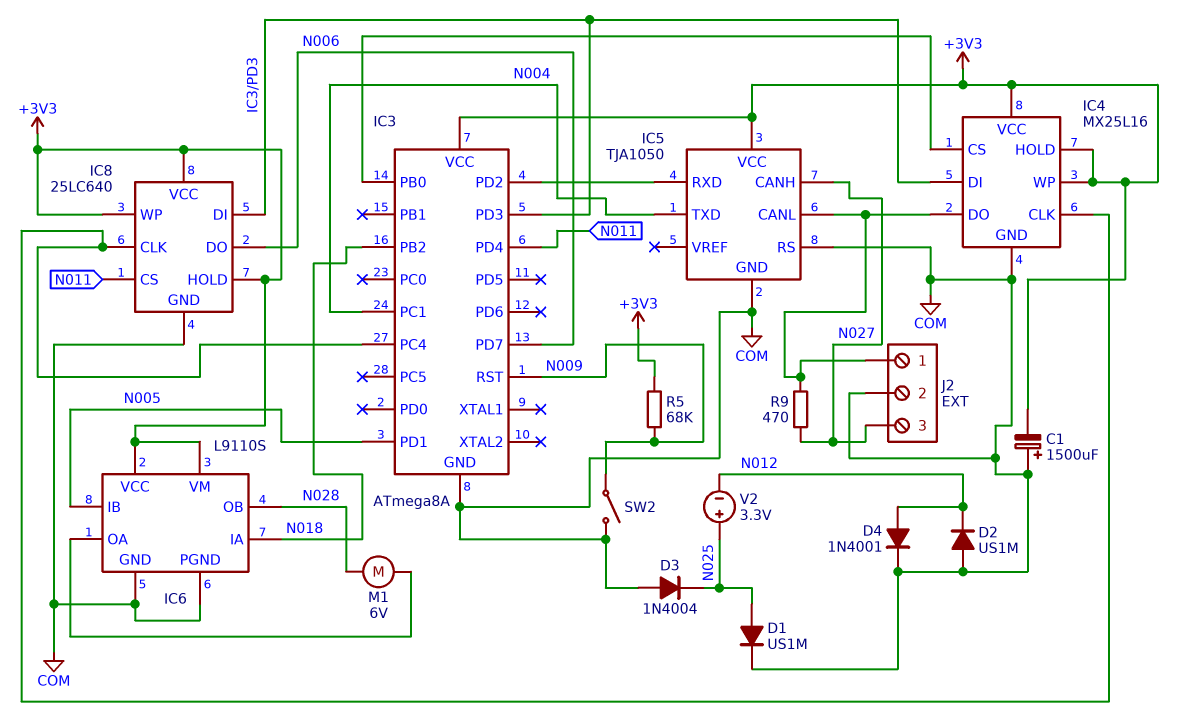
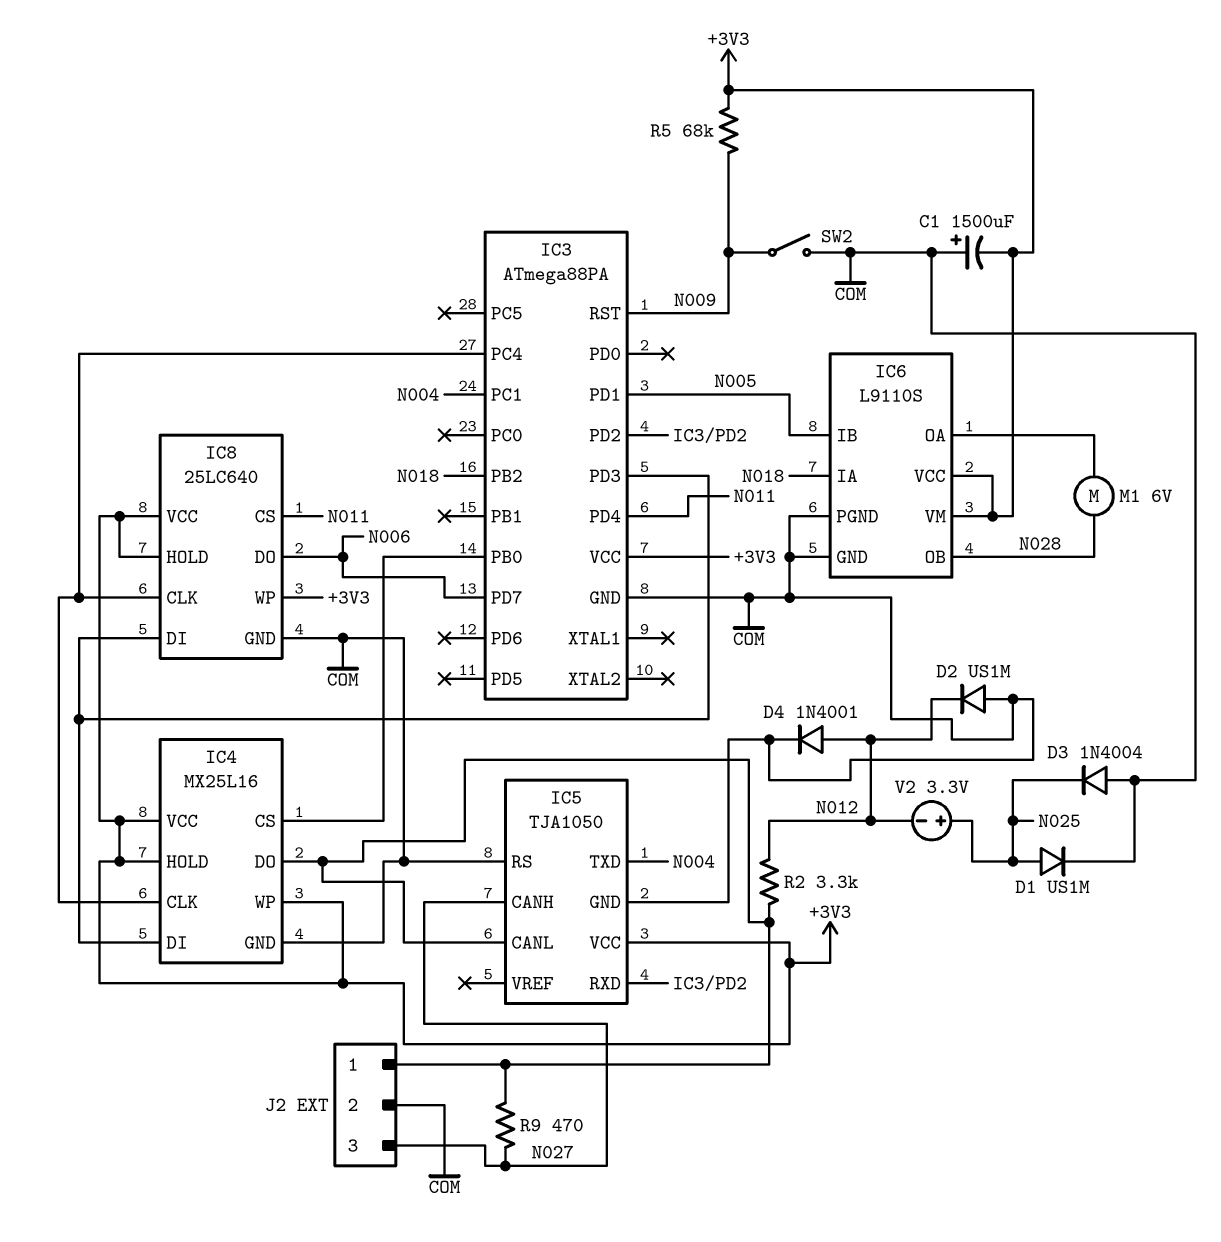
IC3: ATmega8A -> ATmega88PA
R2: none -> 3.3k (IC4/DO, N012)

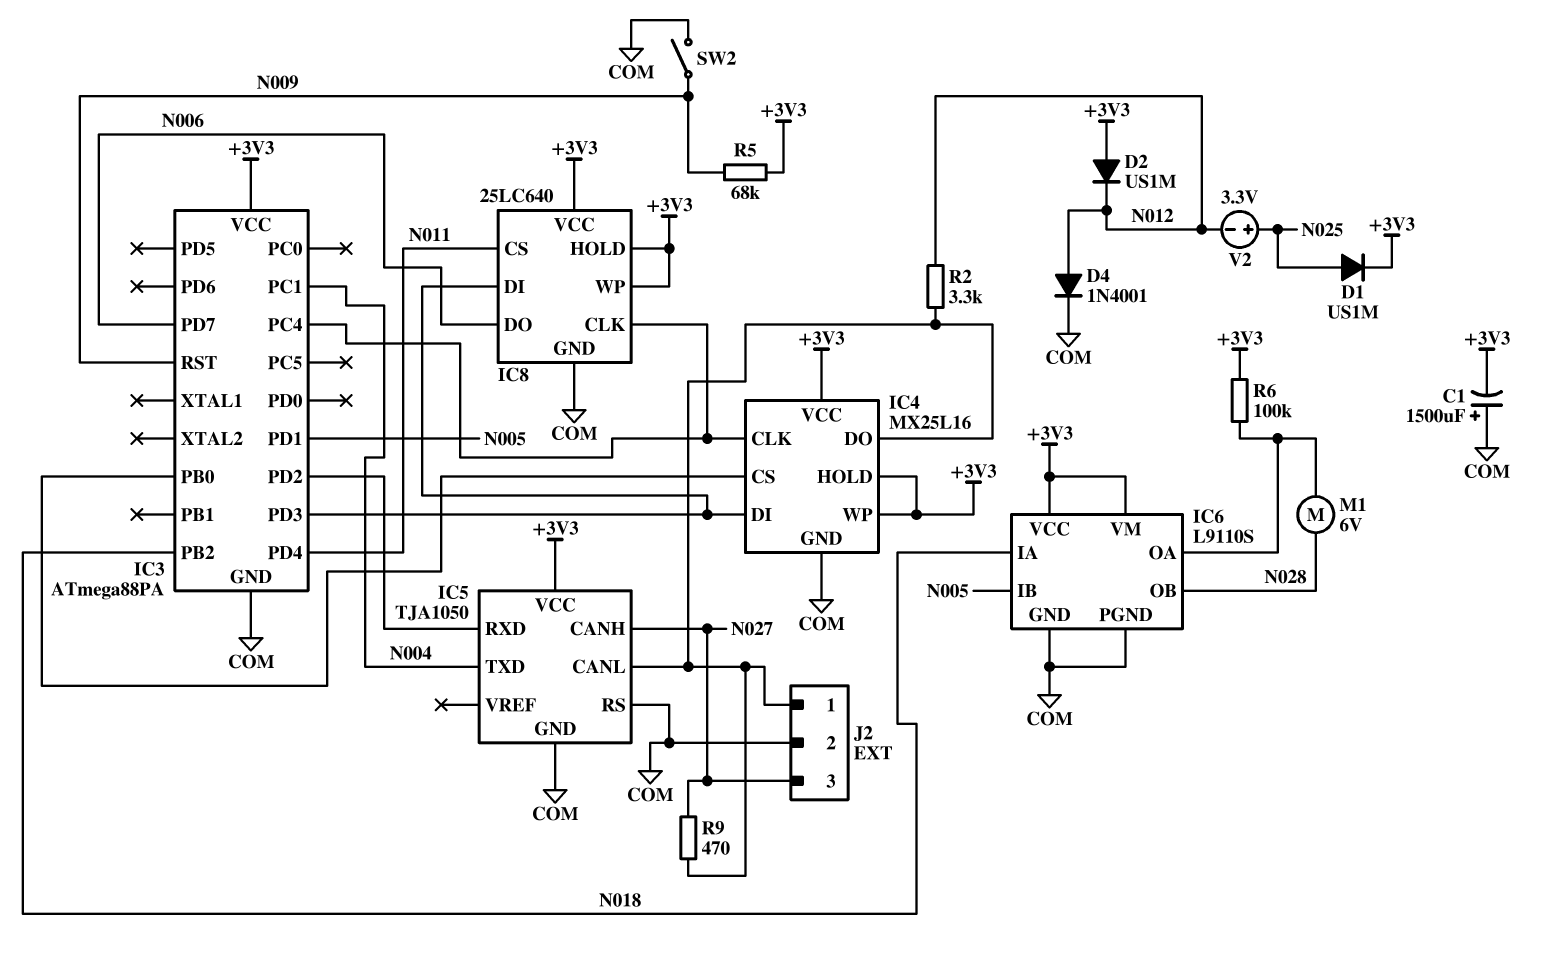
D1: diode US1M (A N025, K COM) -> diode US1M (A N025, K +3V3)
D2: diode US1M (A COM, K N012) -> diode US1M (A +3V3, K N012)
D3: diode 1N4004 (A COM, K N025) -> none
R6: none -> 100k (+3V3, IC6/OA)

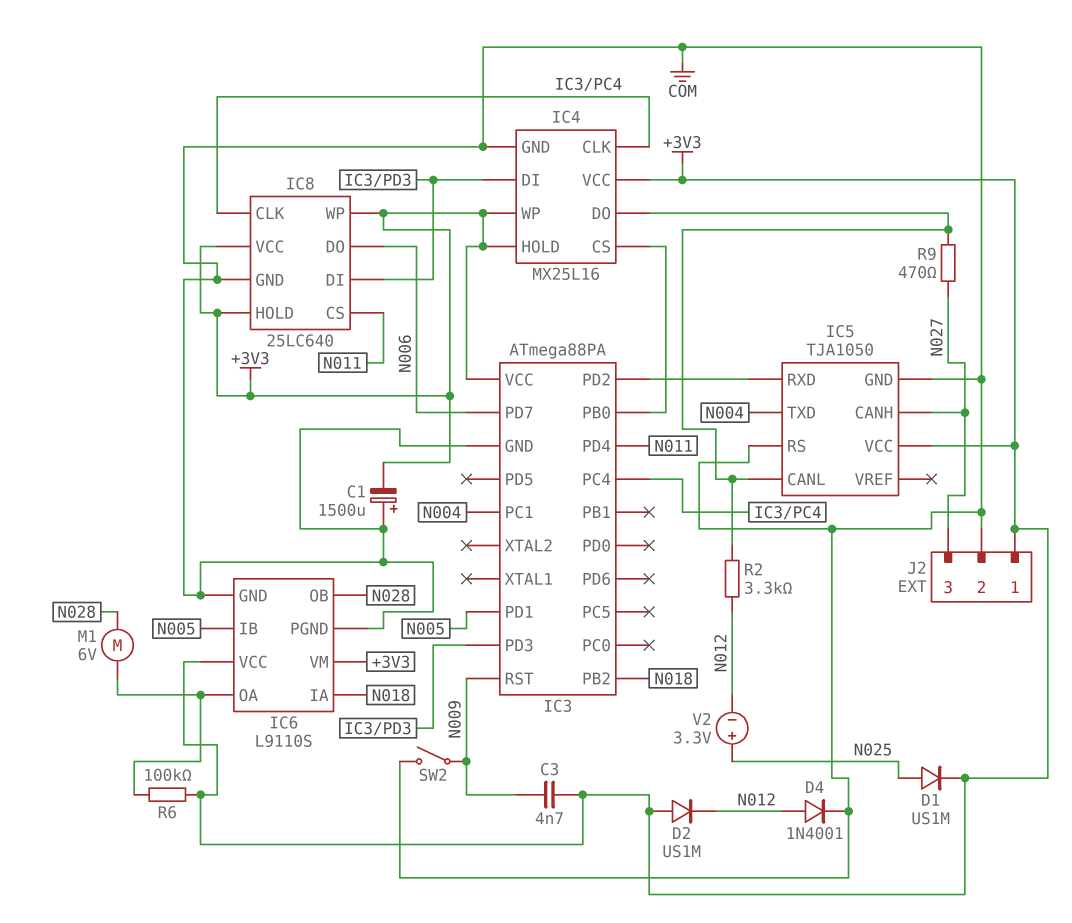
C3: none -> 4.7nF (+3V3, N009)
J2 pin 1: IC4/DO -> +3V3
R5: 68k (+3V3, N009) -> none

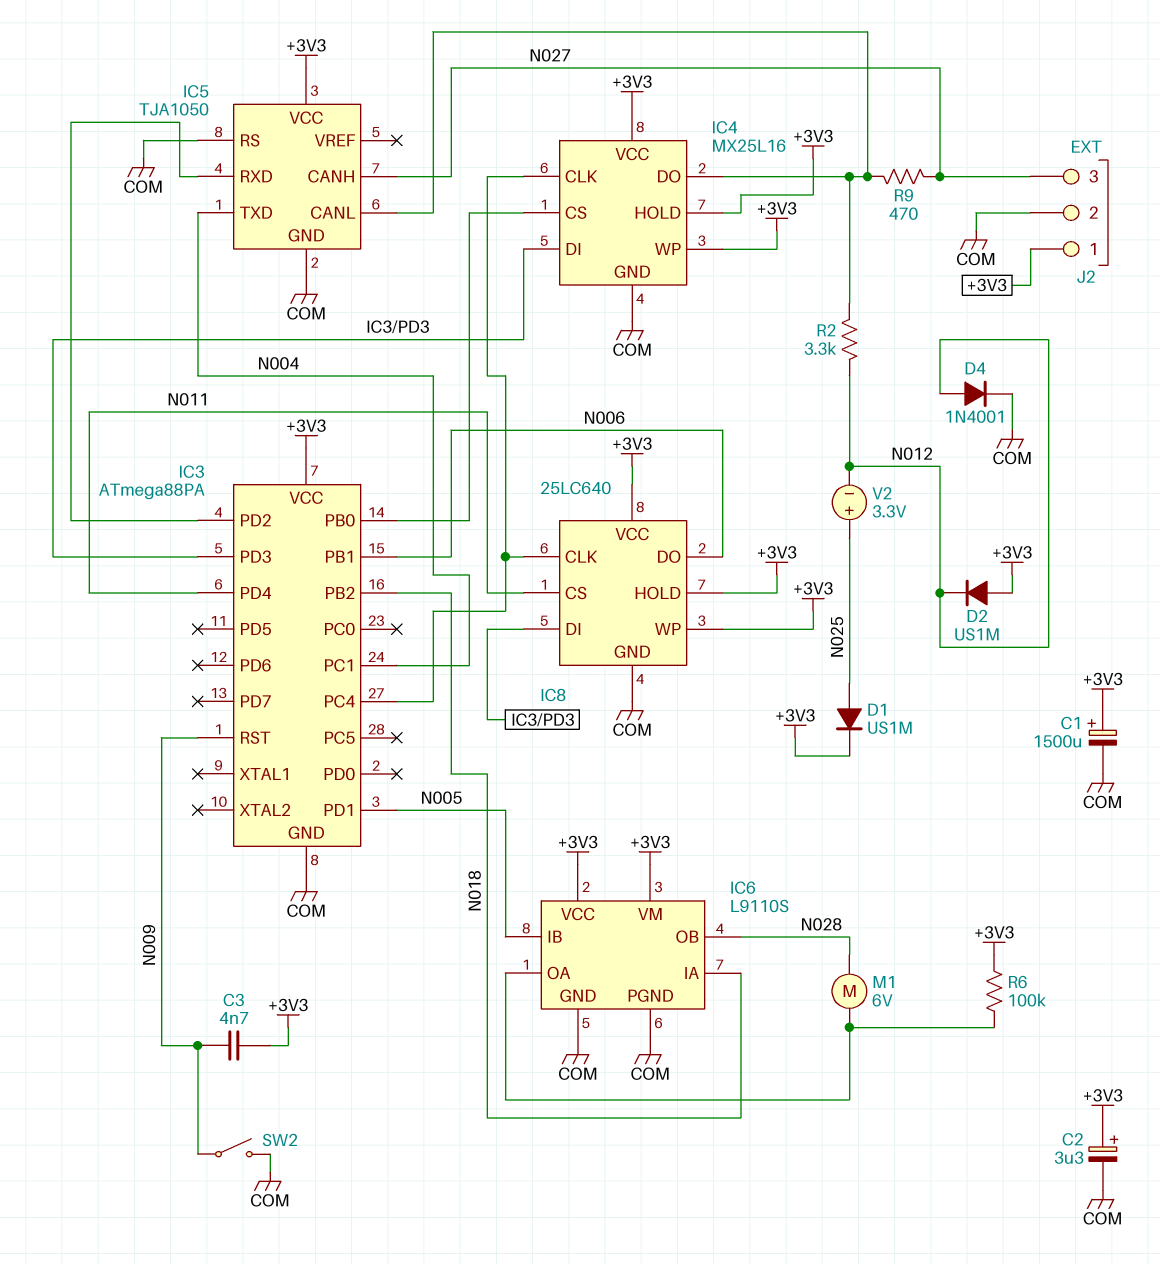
C1: 1500uF (plus COM, minus +3V3) -> 1500uF (plus +3V3, minus COM)
C2: none -> 3.3uF (plus +3V3, minus COM)
IC3 pin PB1: none -> N006
IC3 pin PD7: N006 -> none

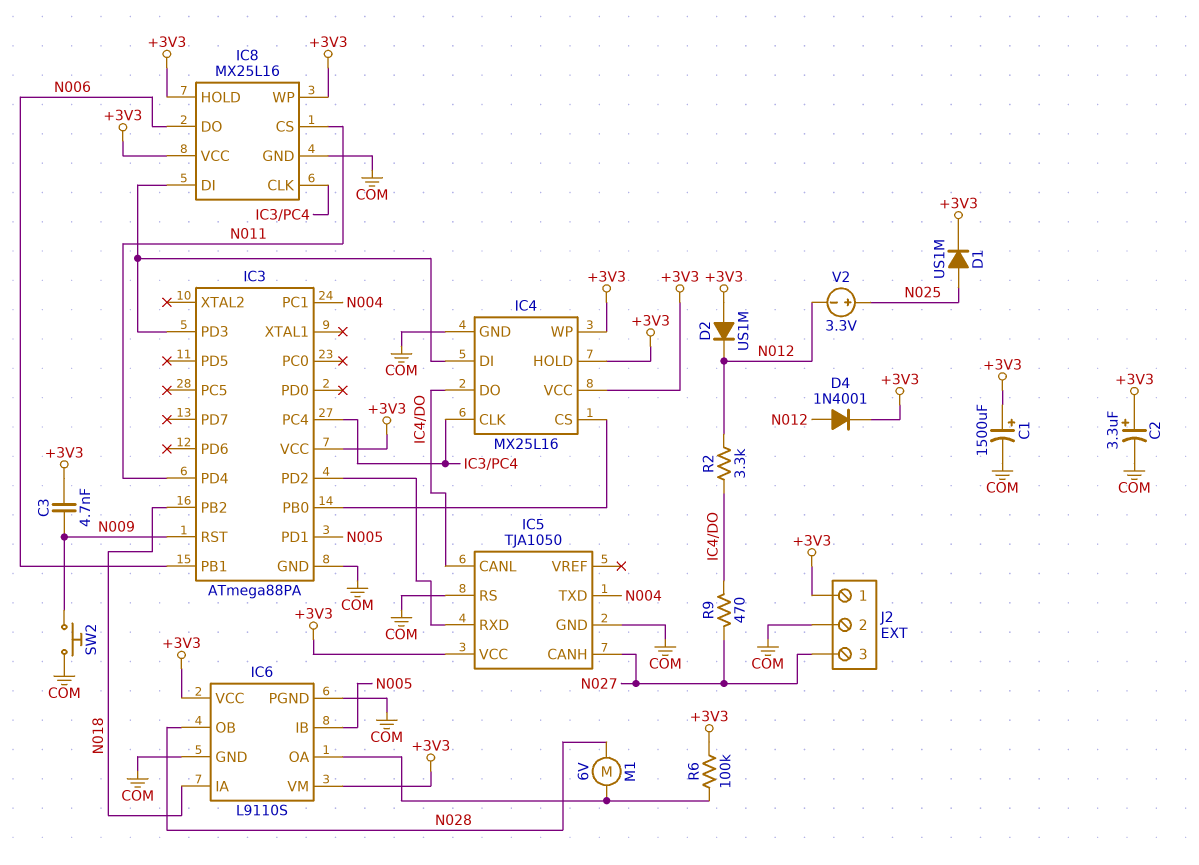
D4: diode 1N4001 (A N012, K COM) -> diode 1N4001 (A N012, K +3V3)
IC8: 25LC640 -> MX25L16
SW2: switch (COM, N009) -> button (COM, N009)

